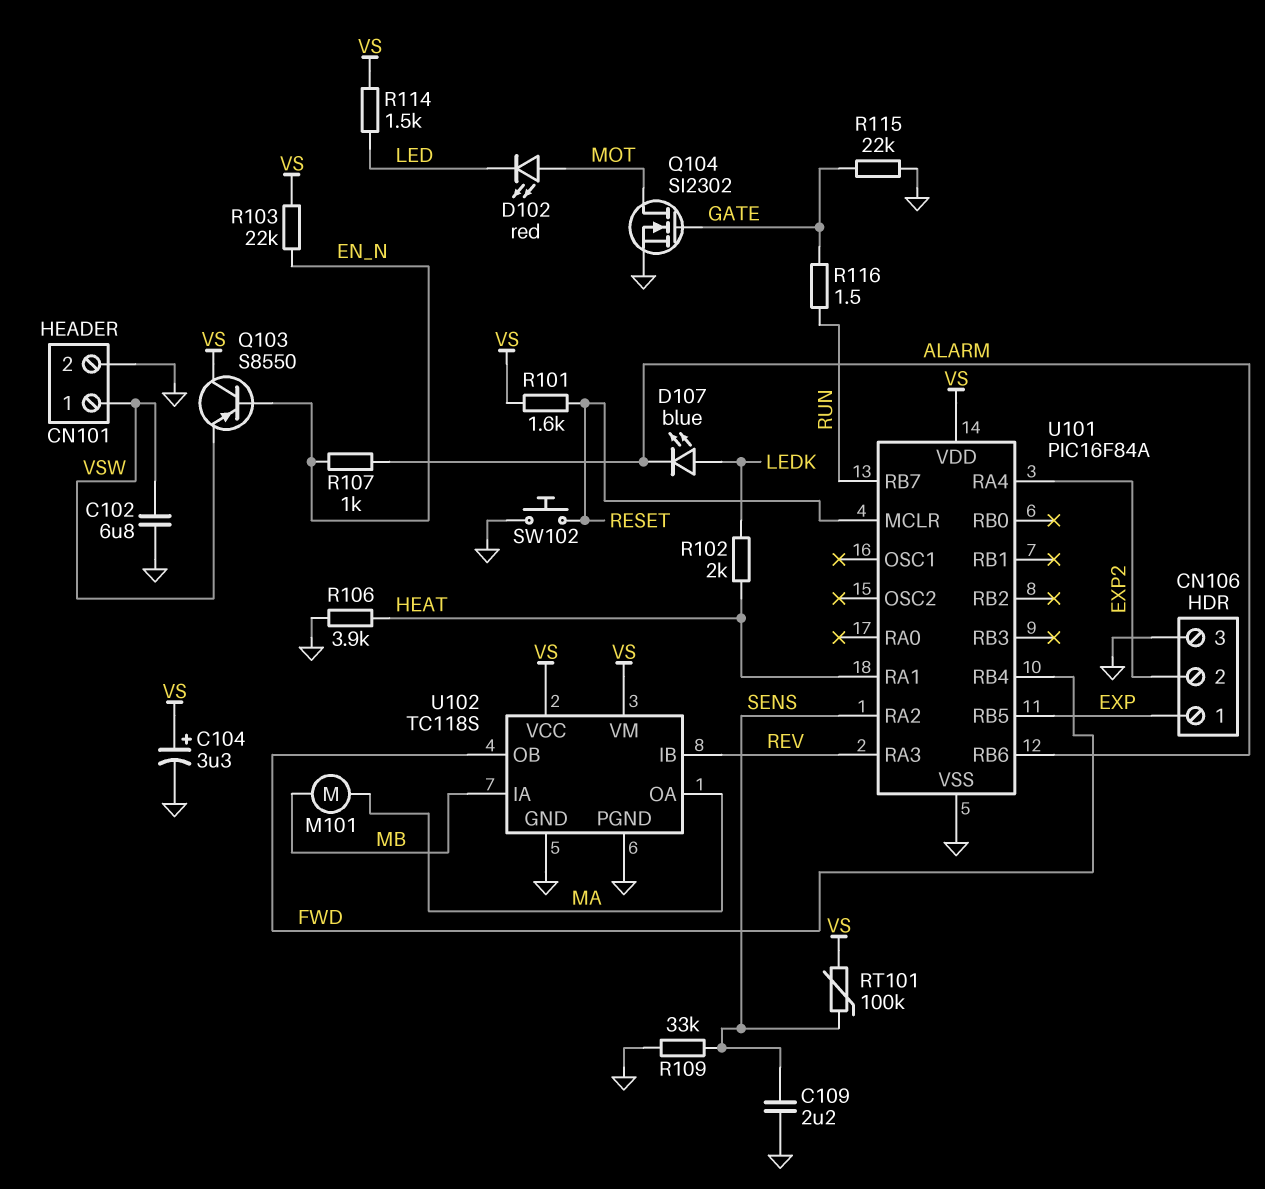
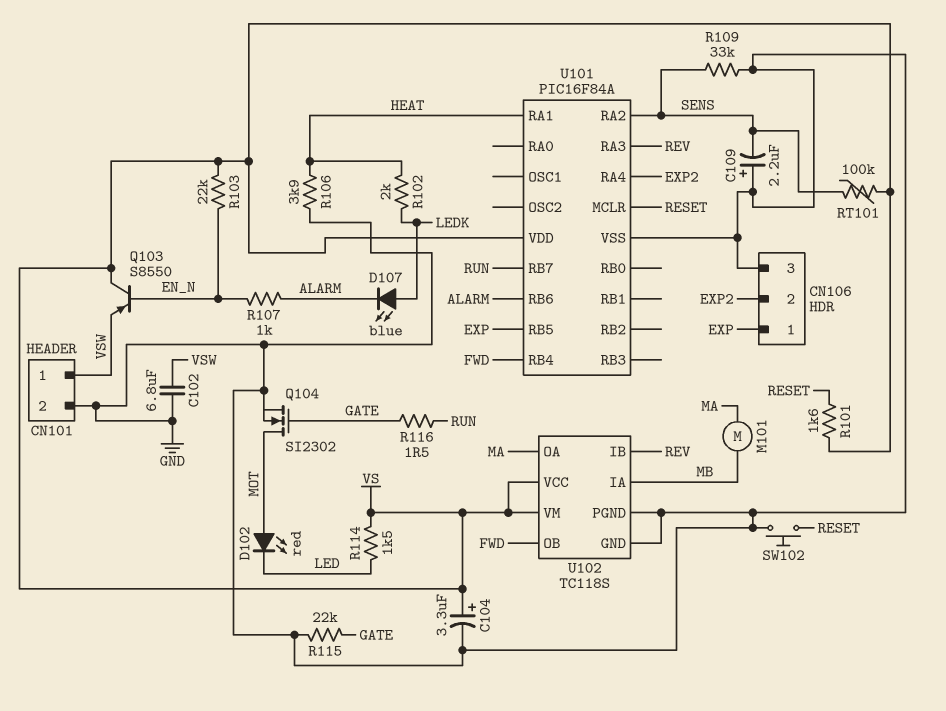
C109: 2.2uF (GND, SENS) -> 2.2uF (plus GND, minus SENS)

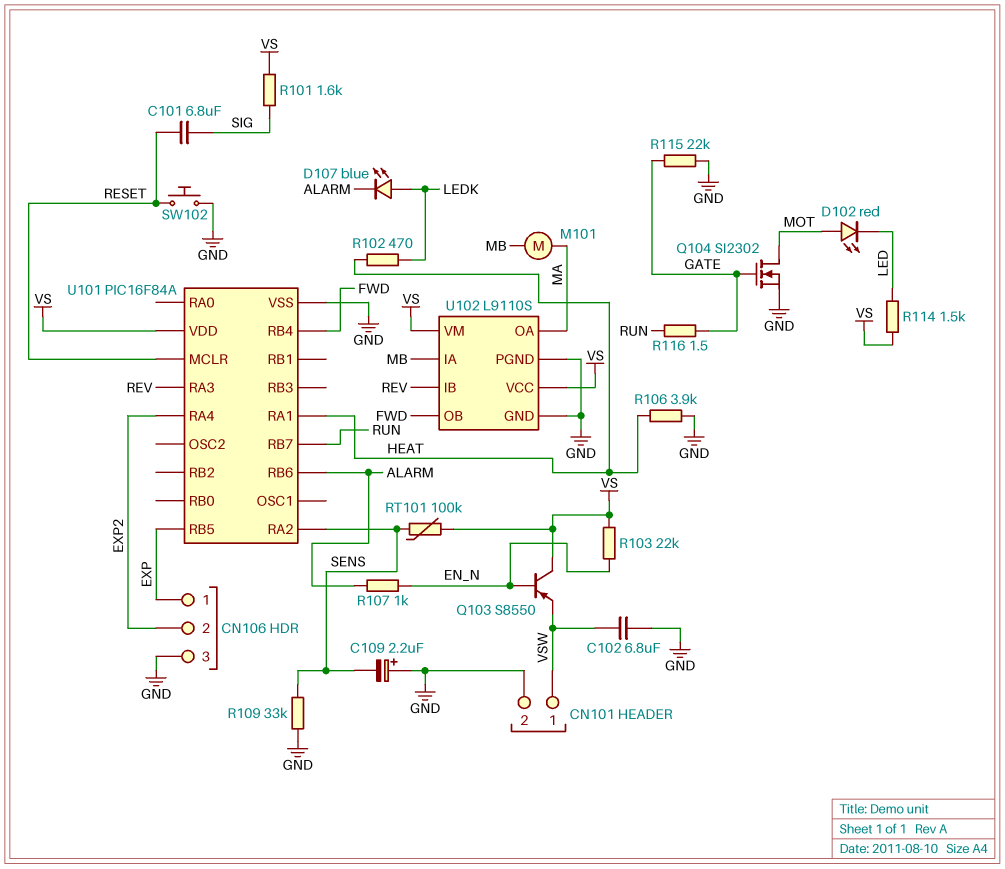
C101: none -> 6.8uF (RESET, SIG)
C104: 3.3uF (plus VS, minus GND) -> none
R101: 1.6k (RESET, VS) -> 1.6k (SIG, VS)
R102: 2k (HEAT, LEDK) -> 470 (HEAT, LEDK)
U102: TC118S -> L9110S

